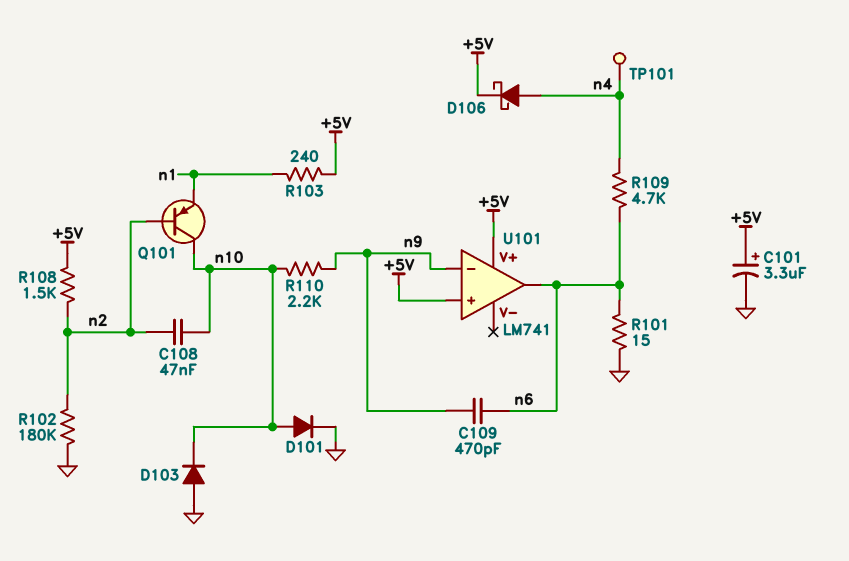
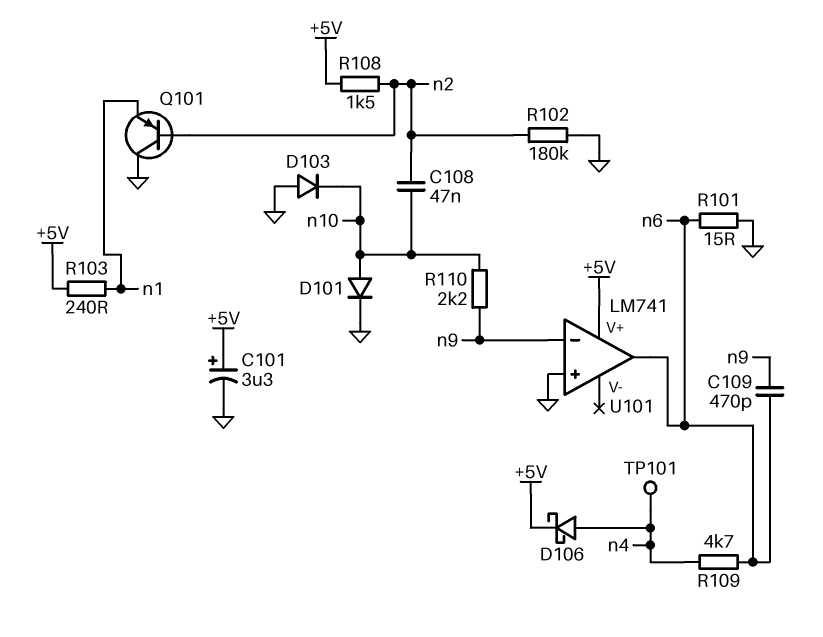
Q101: PNP (B n2, C n10, E n1) -> PNP (B n2, C GND, E n1)
U101 pin in+: +5V -> GND

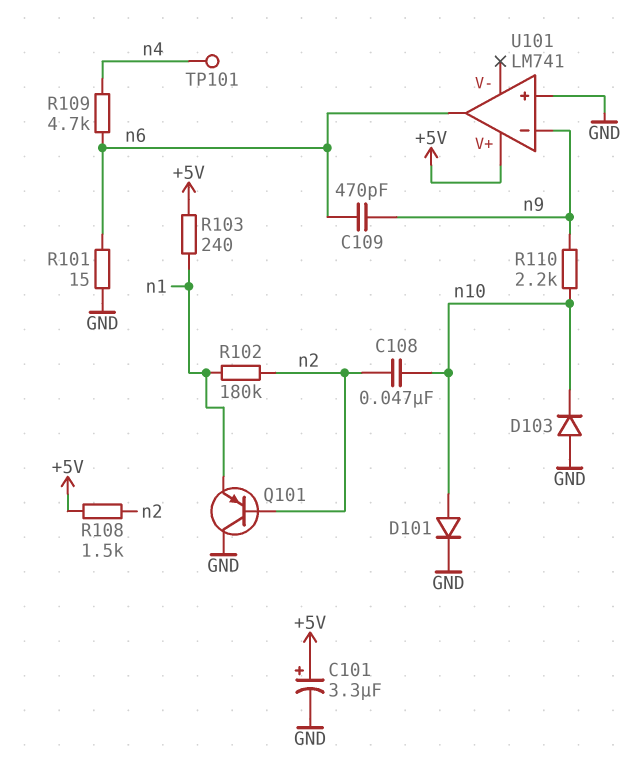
D106: schottky (A n4, K +5V) -> none
R102: 180k (GND, n2) -> 180k (n1, n2)

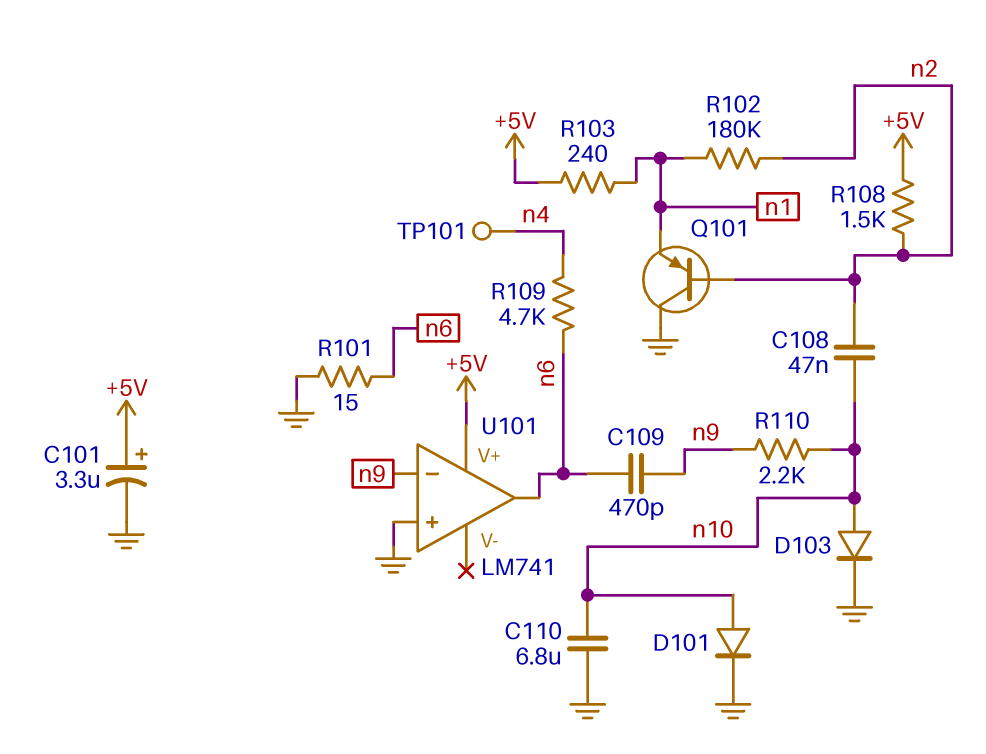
C110: none -> 6.8uF (GND, n10)
D103: diode (A GND, K n10) -> diode (A n10, K GND)

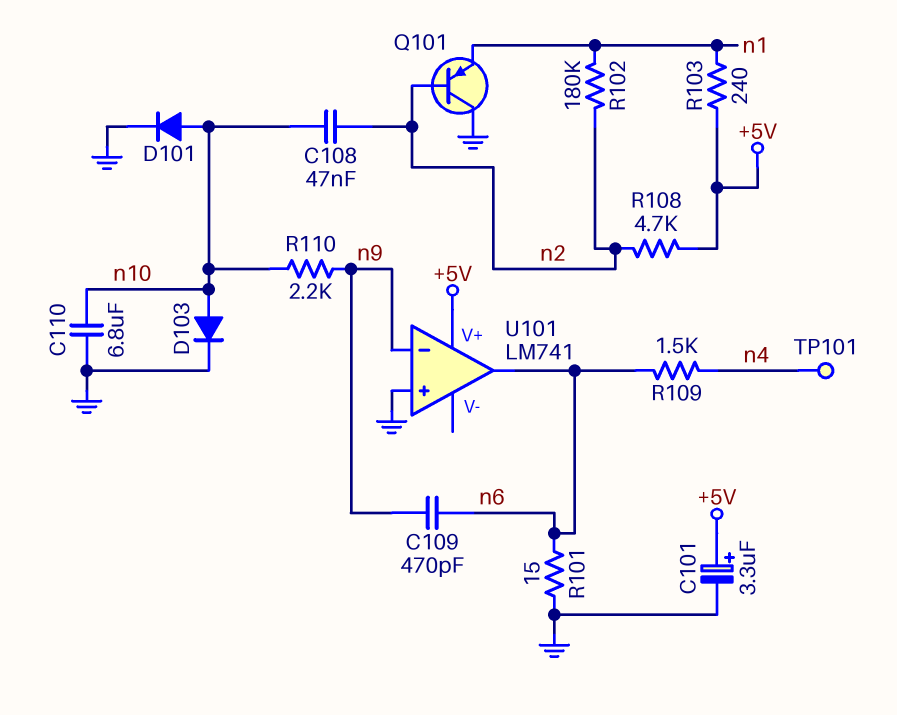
R108: 1.5k (+5V, n2) -> 4.7k (+5V, n2)
R109: 4.7k (n4, n6) -> 1.5k (n4, n6)

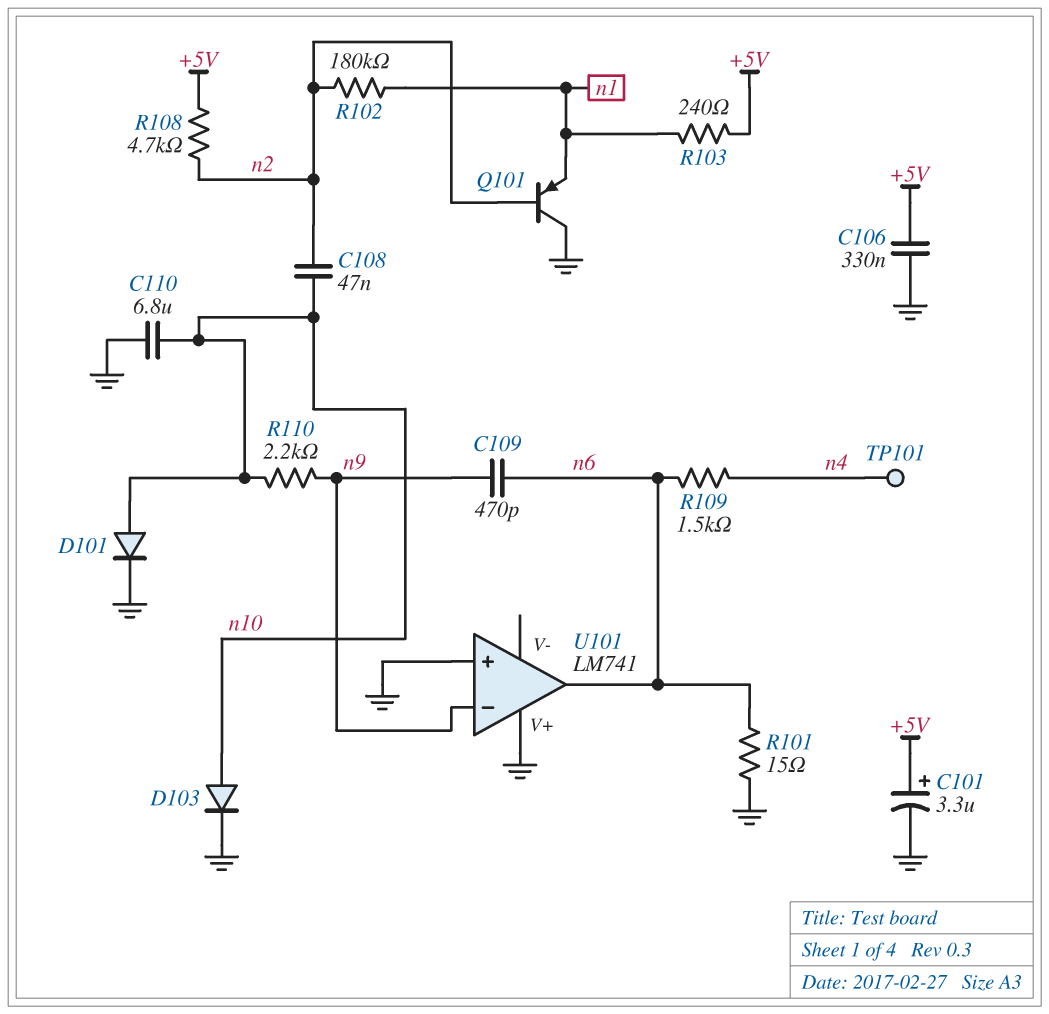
C106: none -> 330nF (+5V, GND)
U101 pin V+: +5V -> GND

